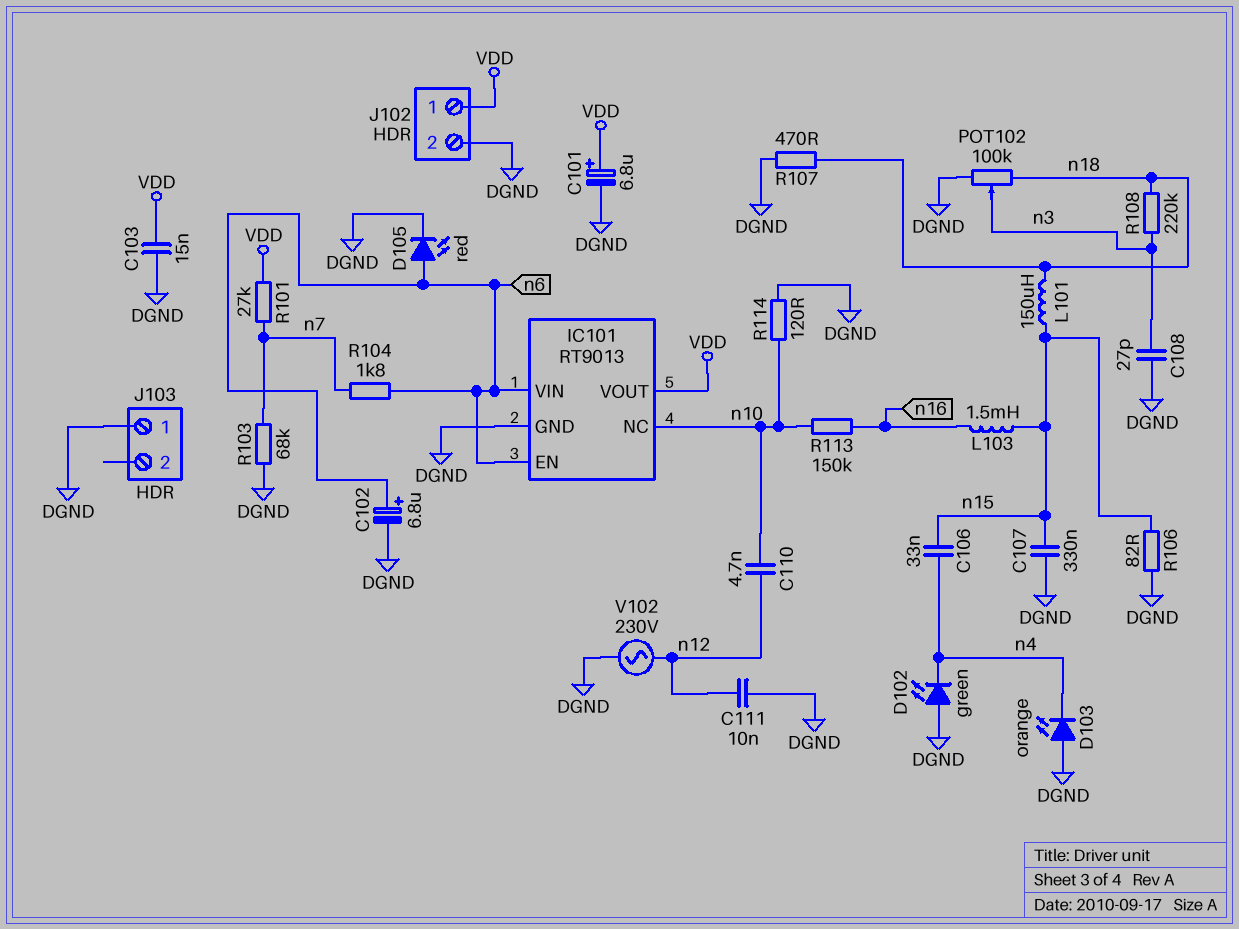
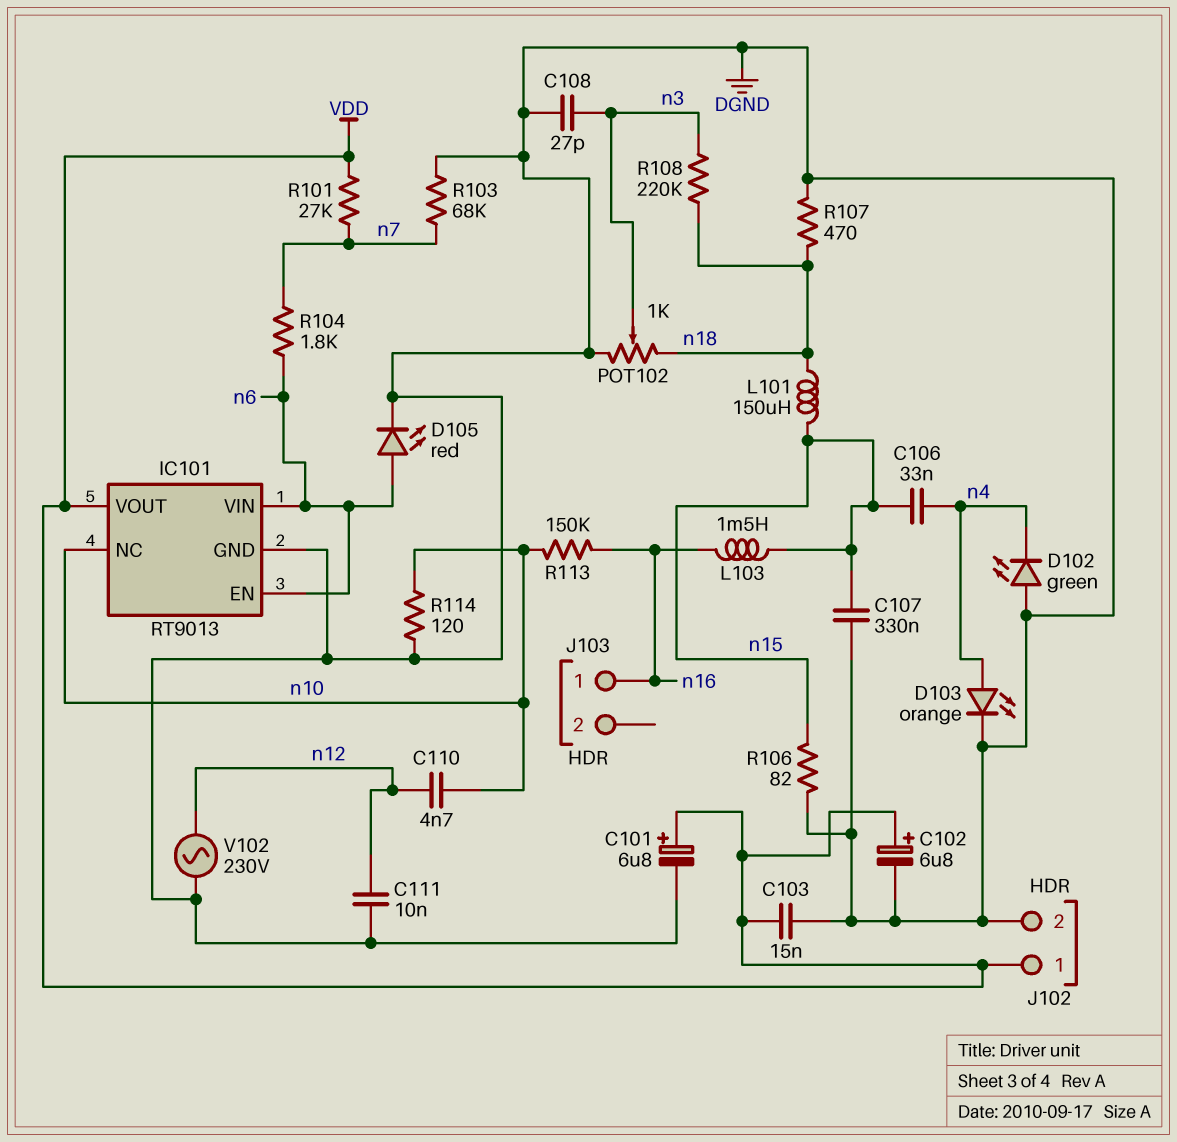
C102: 6.8uF (plus n6, minus DGND) -> 6.8uF (plus VDD, minus DGND)
D103: LED orange (A DGND, K n4) -> LED orange (A n4, K DGND)
J103 pin 1: DGND -> n16
POT102: 100k (DGND, n18, wiper n3) -> 1k (DGND, n18, wiper n3)

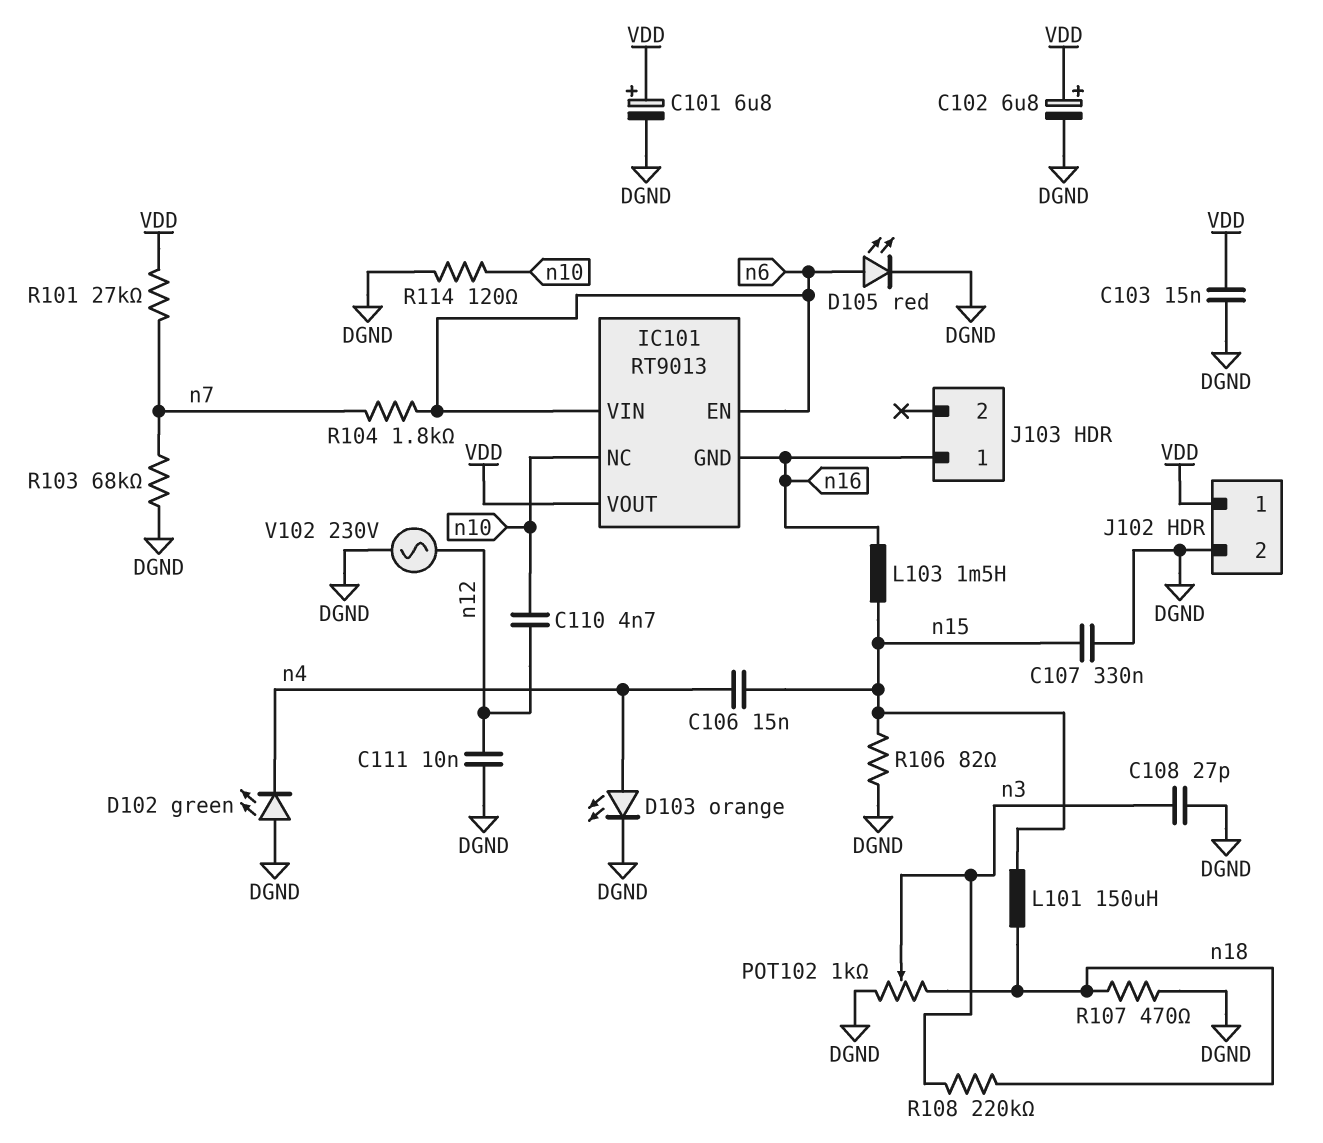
C106: 33nF (n4, n15) -> 15nF (n4, n15)
IC101 pin GND: DGND -> n16
R113: 150k (n10, n16) -> none

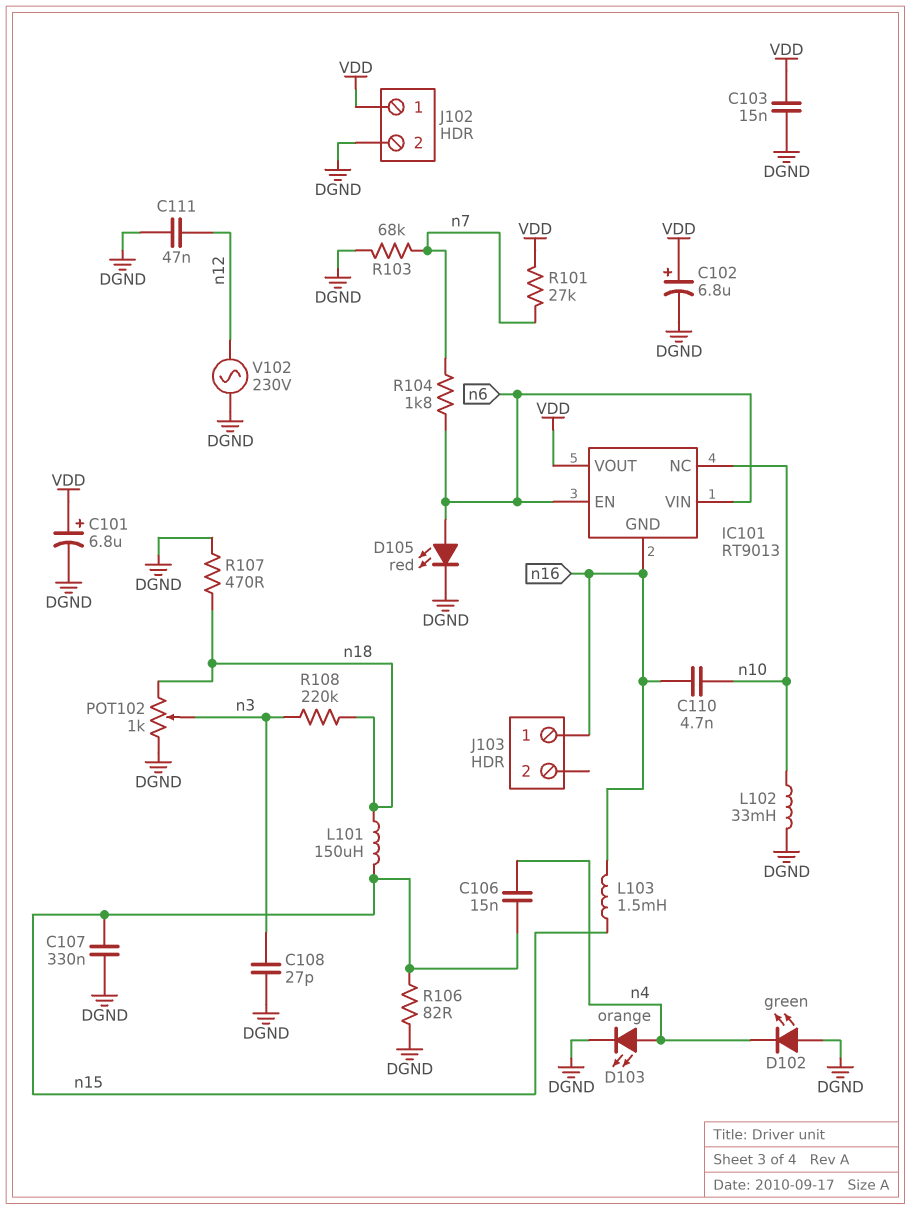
C110: 4.7nF (n10, n12) -> 4.7nF (n10, n16)
C111: 10nF (DGND, n12) -> 47nF (DGND, n12)
L102: none -> 33mH (DGND, n10)
R114: 120 (DGND, n10) -> none

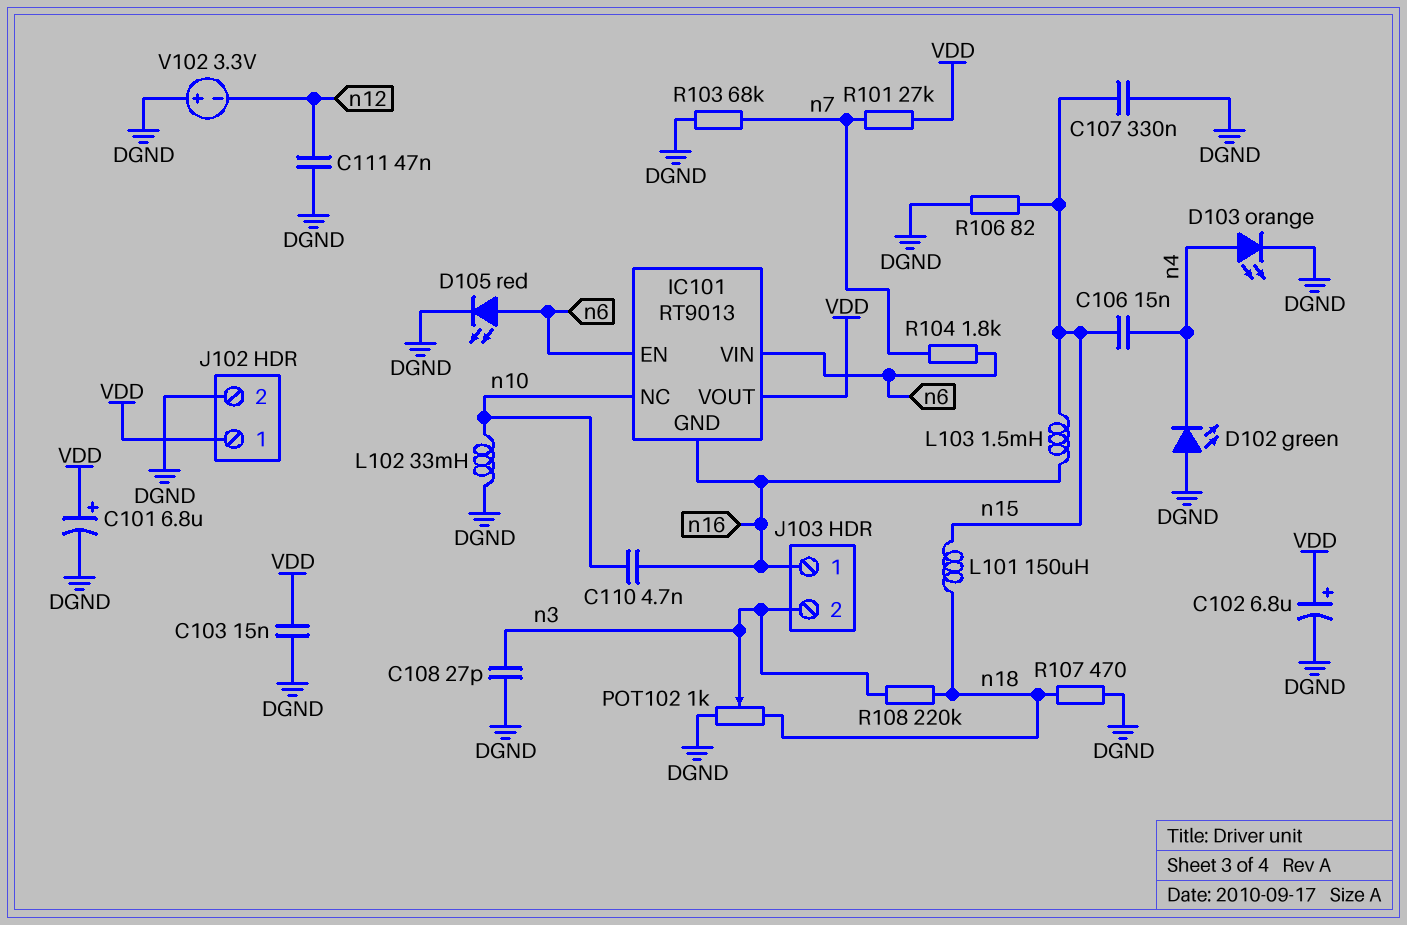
J103 pin 2: none -> n3
V102: AC 230V (DGND, n12) -> 3.3V (plus DGND, minus n12)

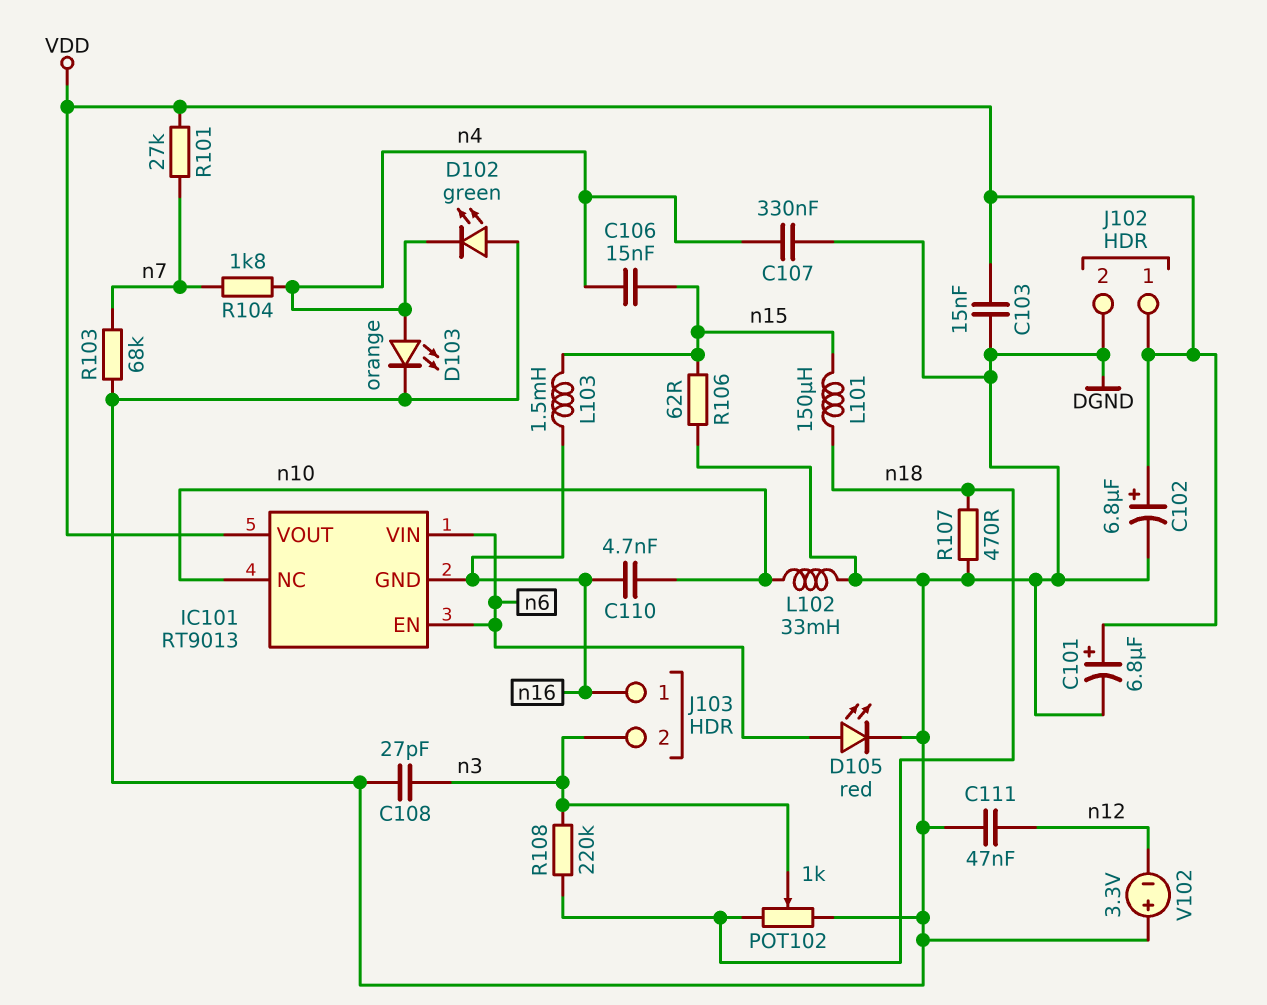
C107: 330nF (DGND, n15) -> 330nF (DGND, n4)
R104: 1.8k (n6, n7) -> 1.8k (n4, n7)
R106: 82 (DGND, n15) -> 62 (DGND, n15)

